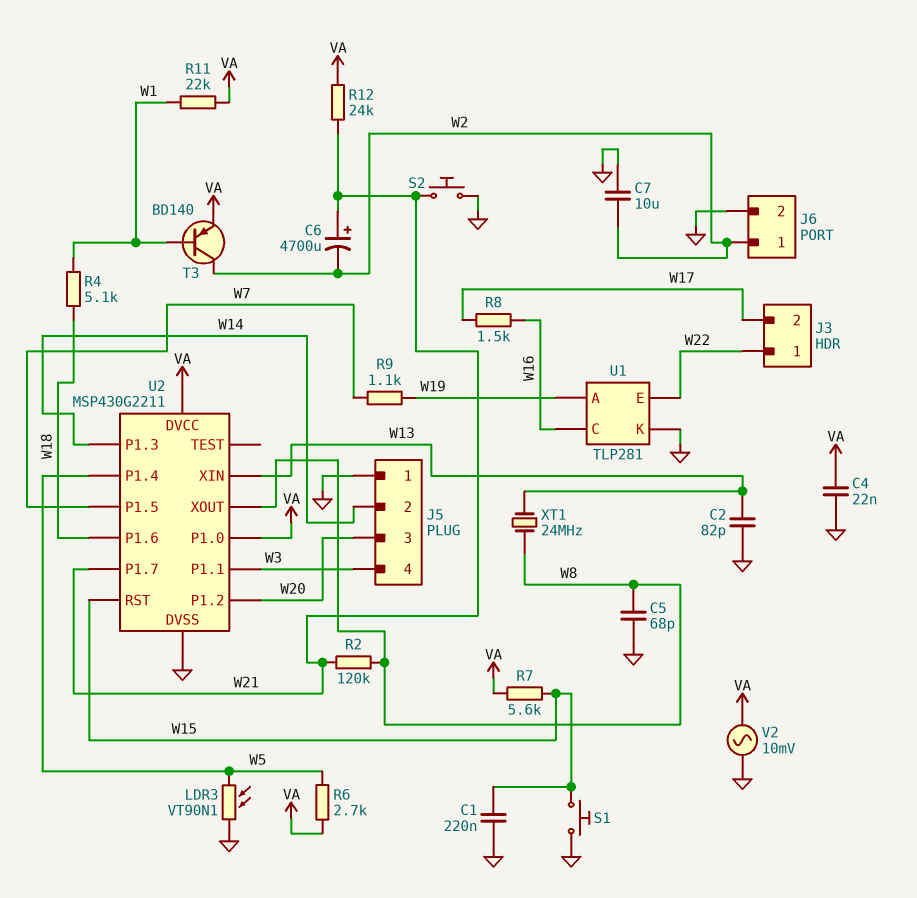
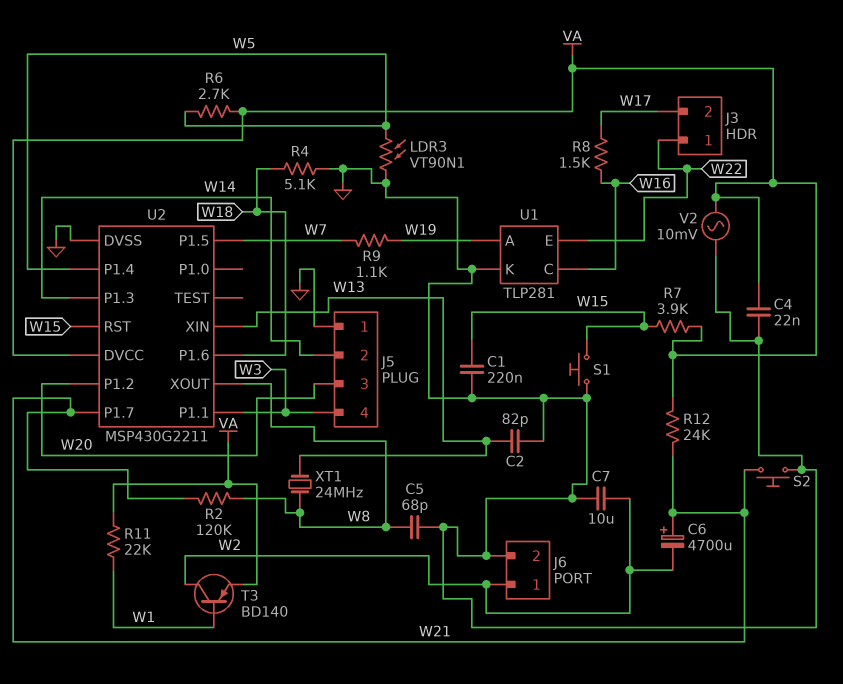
R4: 5.1k (W1, W18) -> 5.1k (GND, W18)
R7: 5.6k (VA, W15) -> 3.9k (VA, W15)
U2 pin P1.0: VA -> none

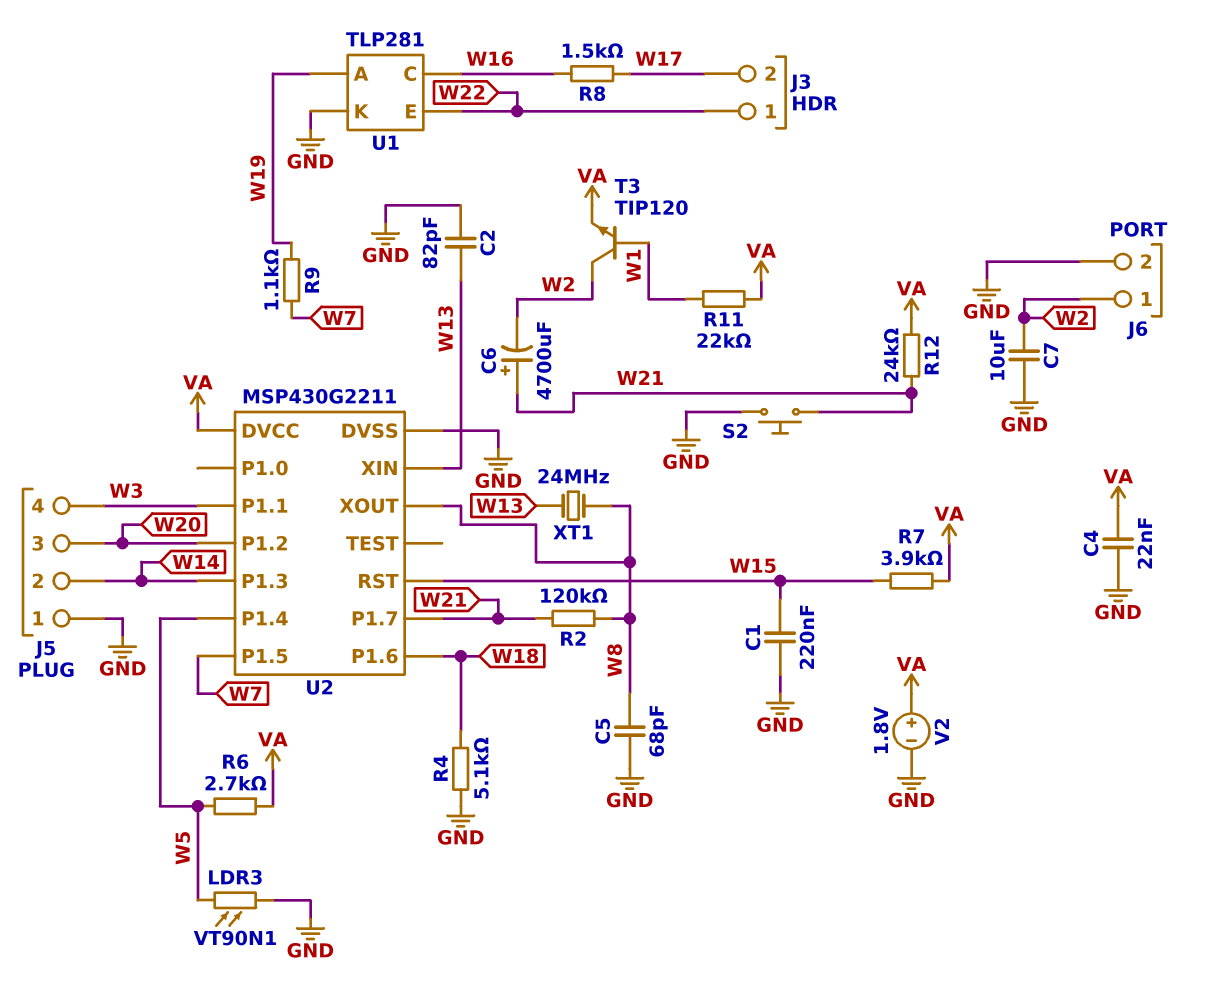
S1: button (GND, W15) -> none
T3: PNP BD140 (B W1, C W2, E VA) -> NPN TIP120 (B W1, C W2, E VA)
V2: AC 10mV (GND, VA) -> 1.8V (plus VA, minus GND)

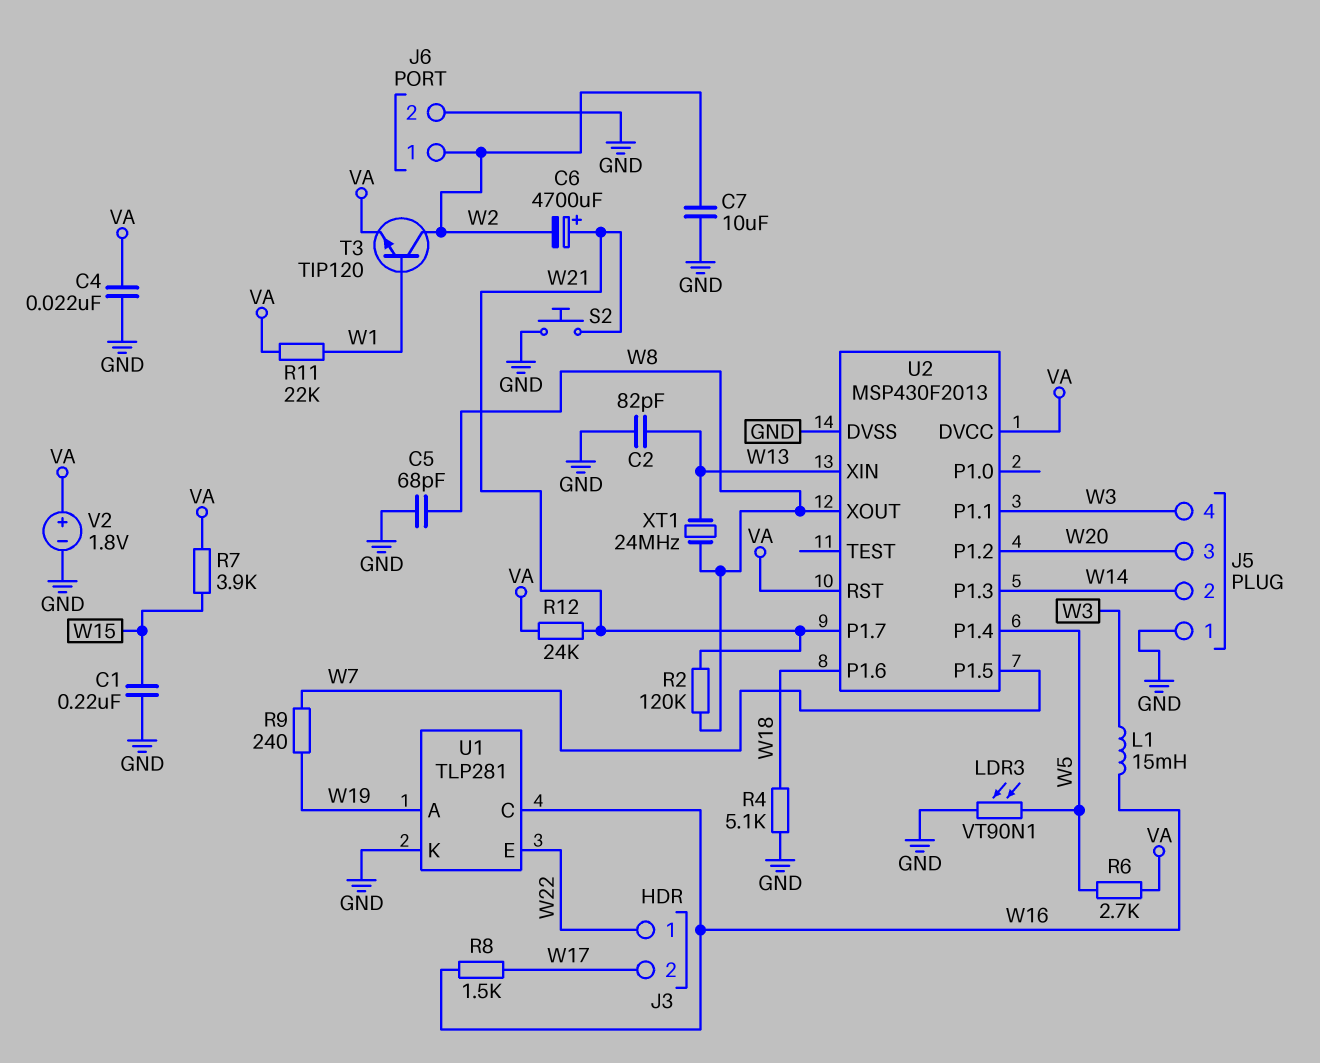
L1: none -> 15mH (W3, W16)
R9: 1.1k (W7, W19) -> 240 (W7, W19)
U2: MSP430G2211 -> MSP430F2013
U2 pin RST: W15 -> VA

